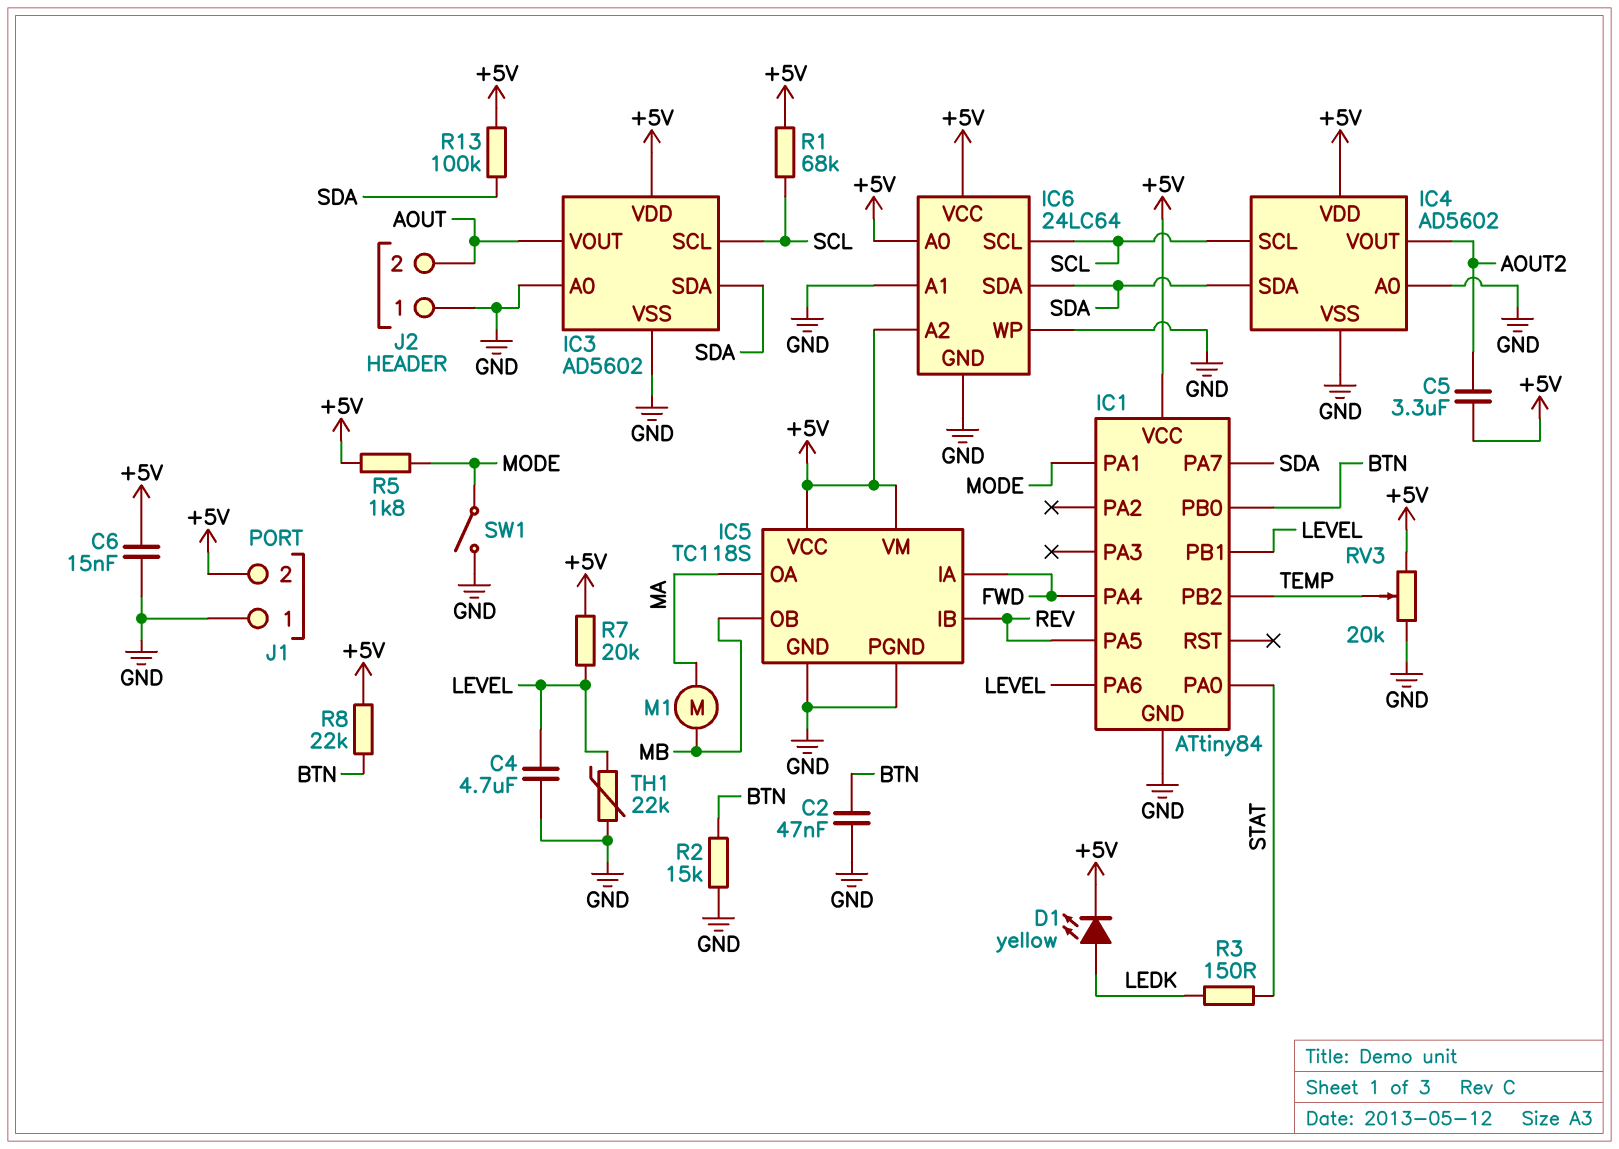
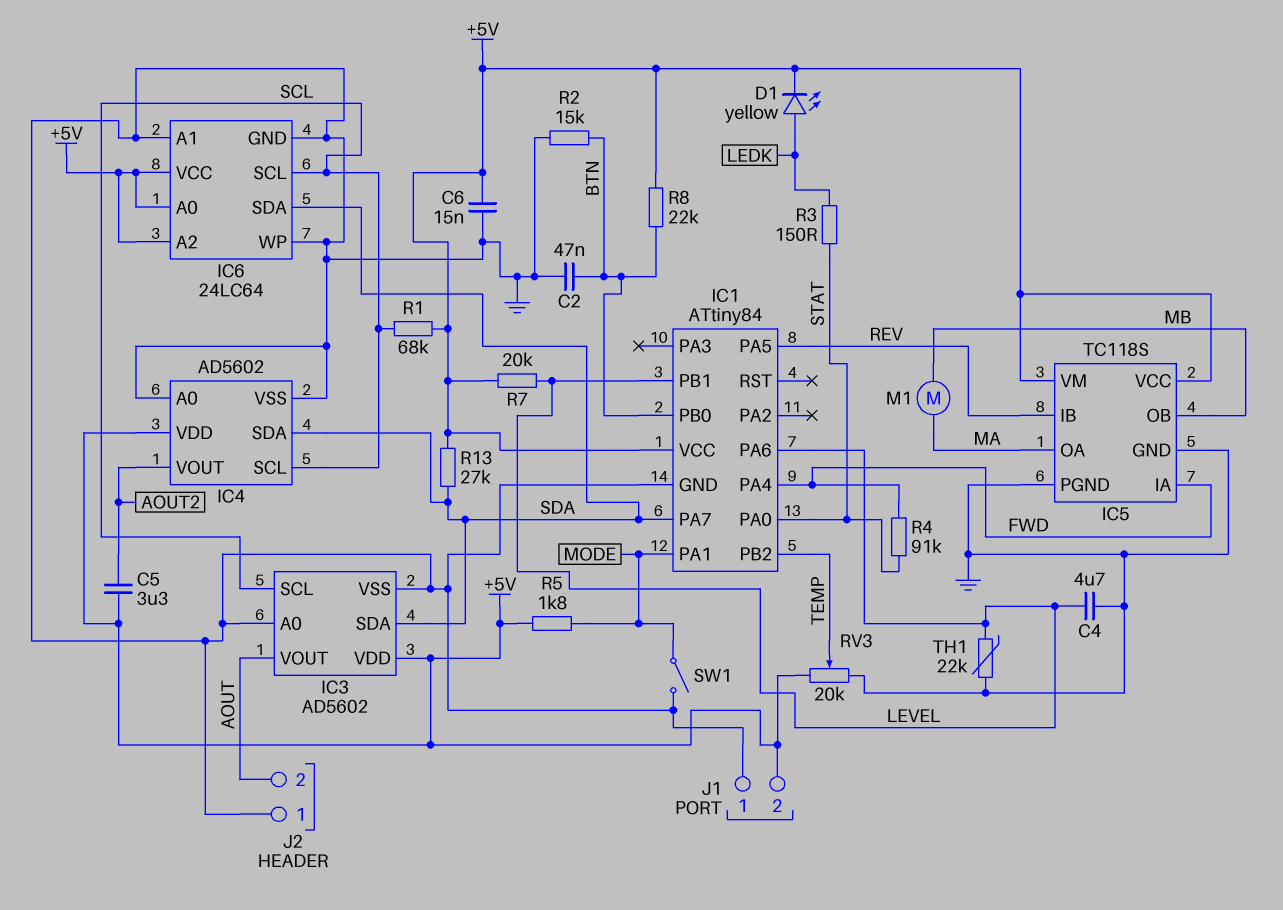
R4: none -> 91k (FWD, STAT)
R13: 100k (+5V, SDA) -> 27k (+5V, SDA)

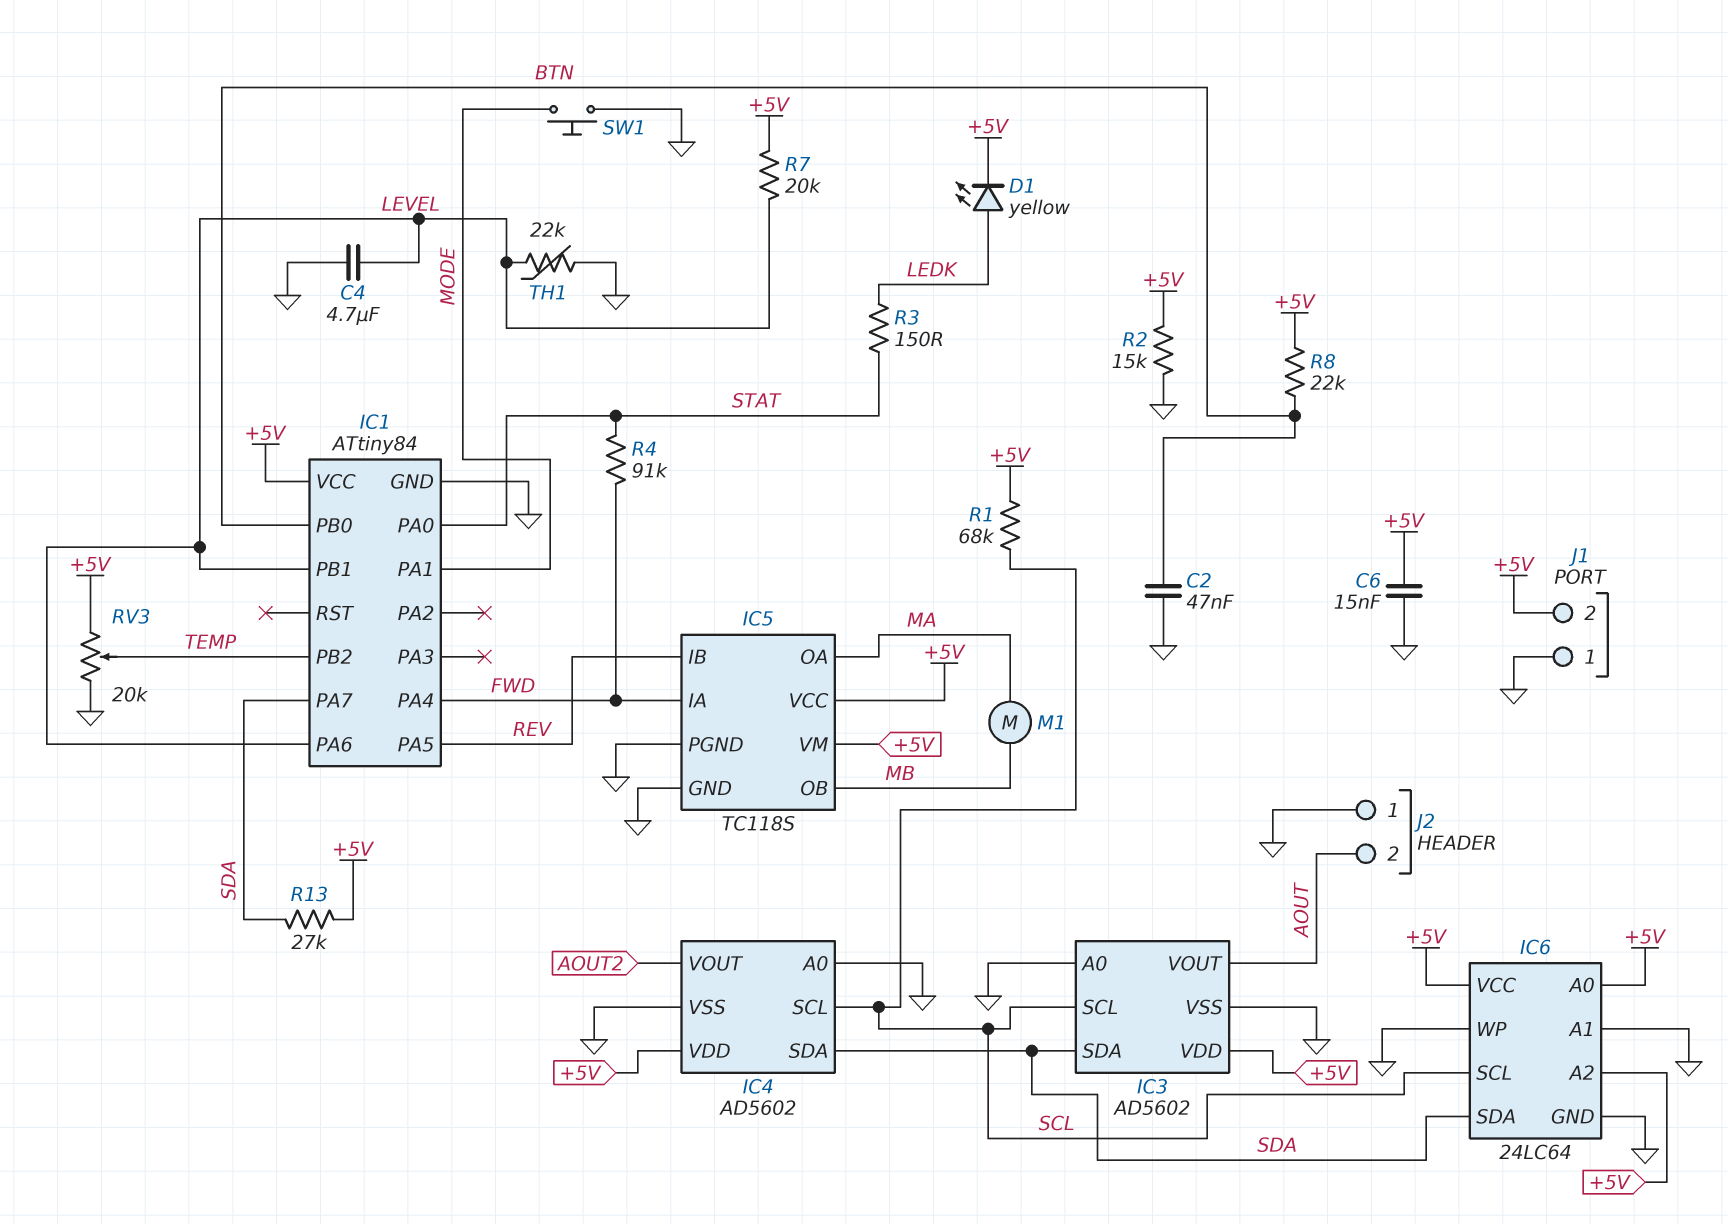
C5: 3.3uF (+5V, AOUT2) -> none
R2: 15k (BTN, GND) -> 15k (+5V, GND)
R5: 1.8k (+5V, MODE) -> none
SW1: switch (GND, MODE) -> button (GND, MODE)

